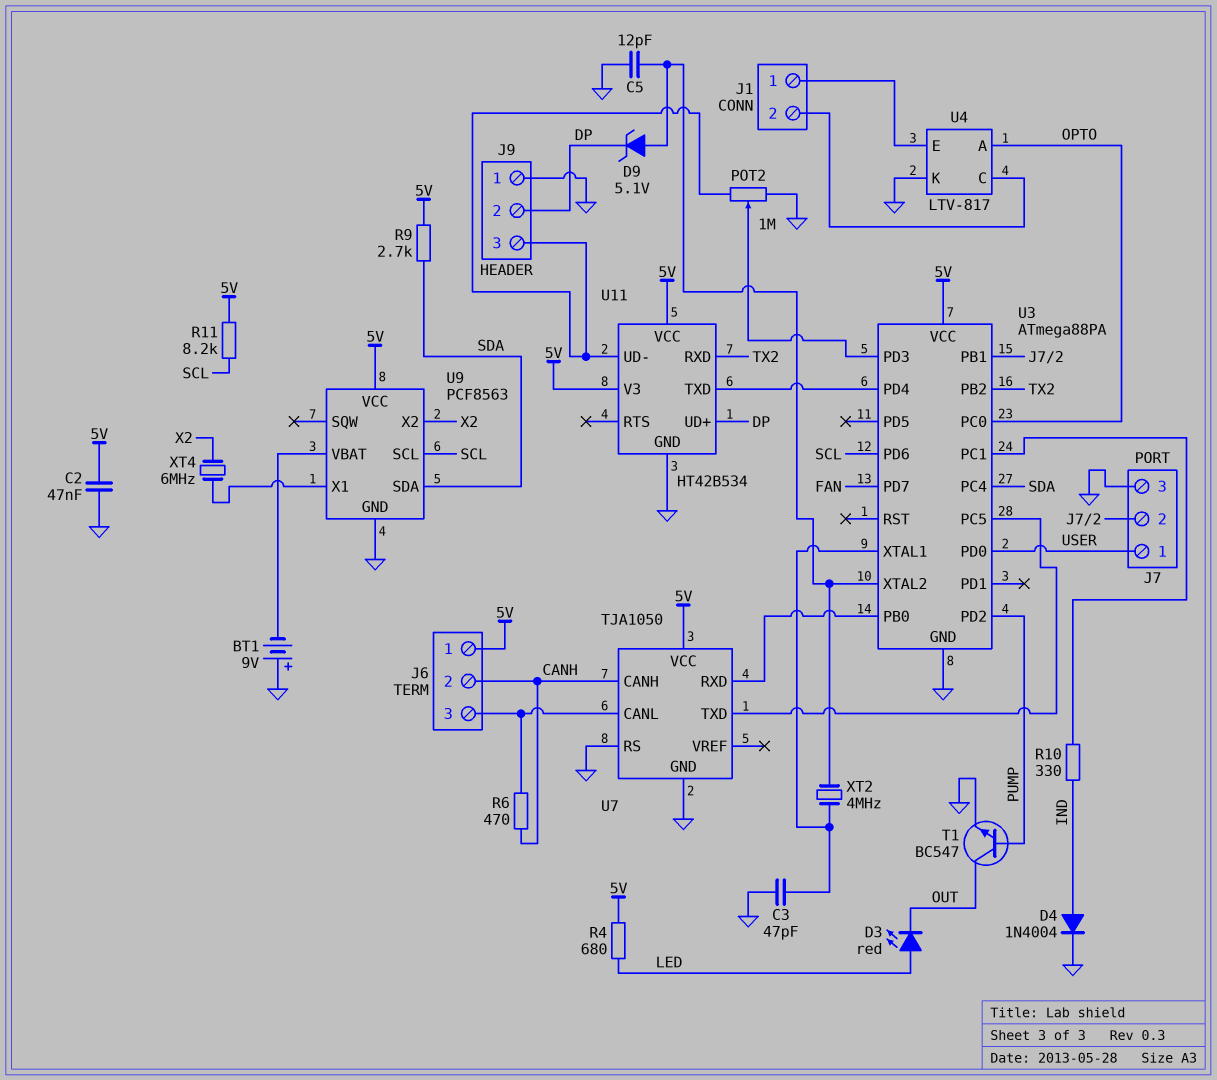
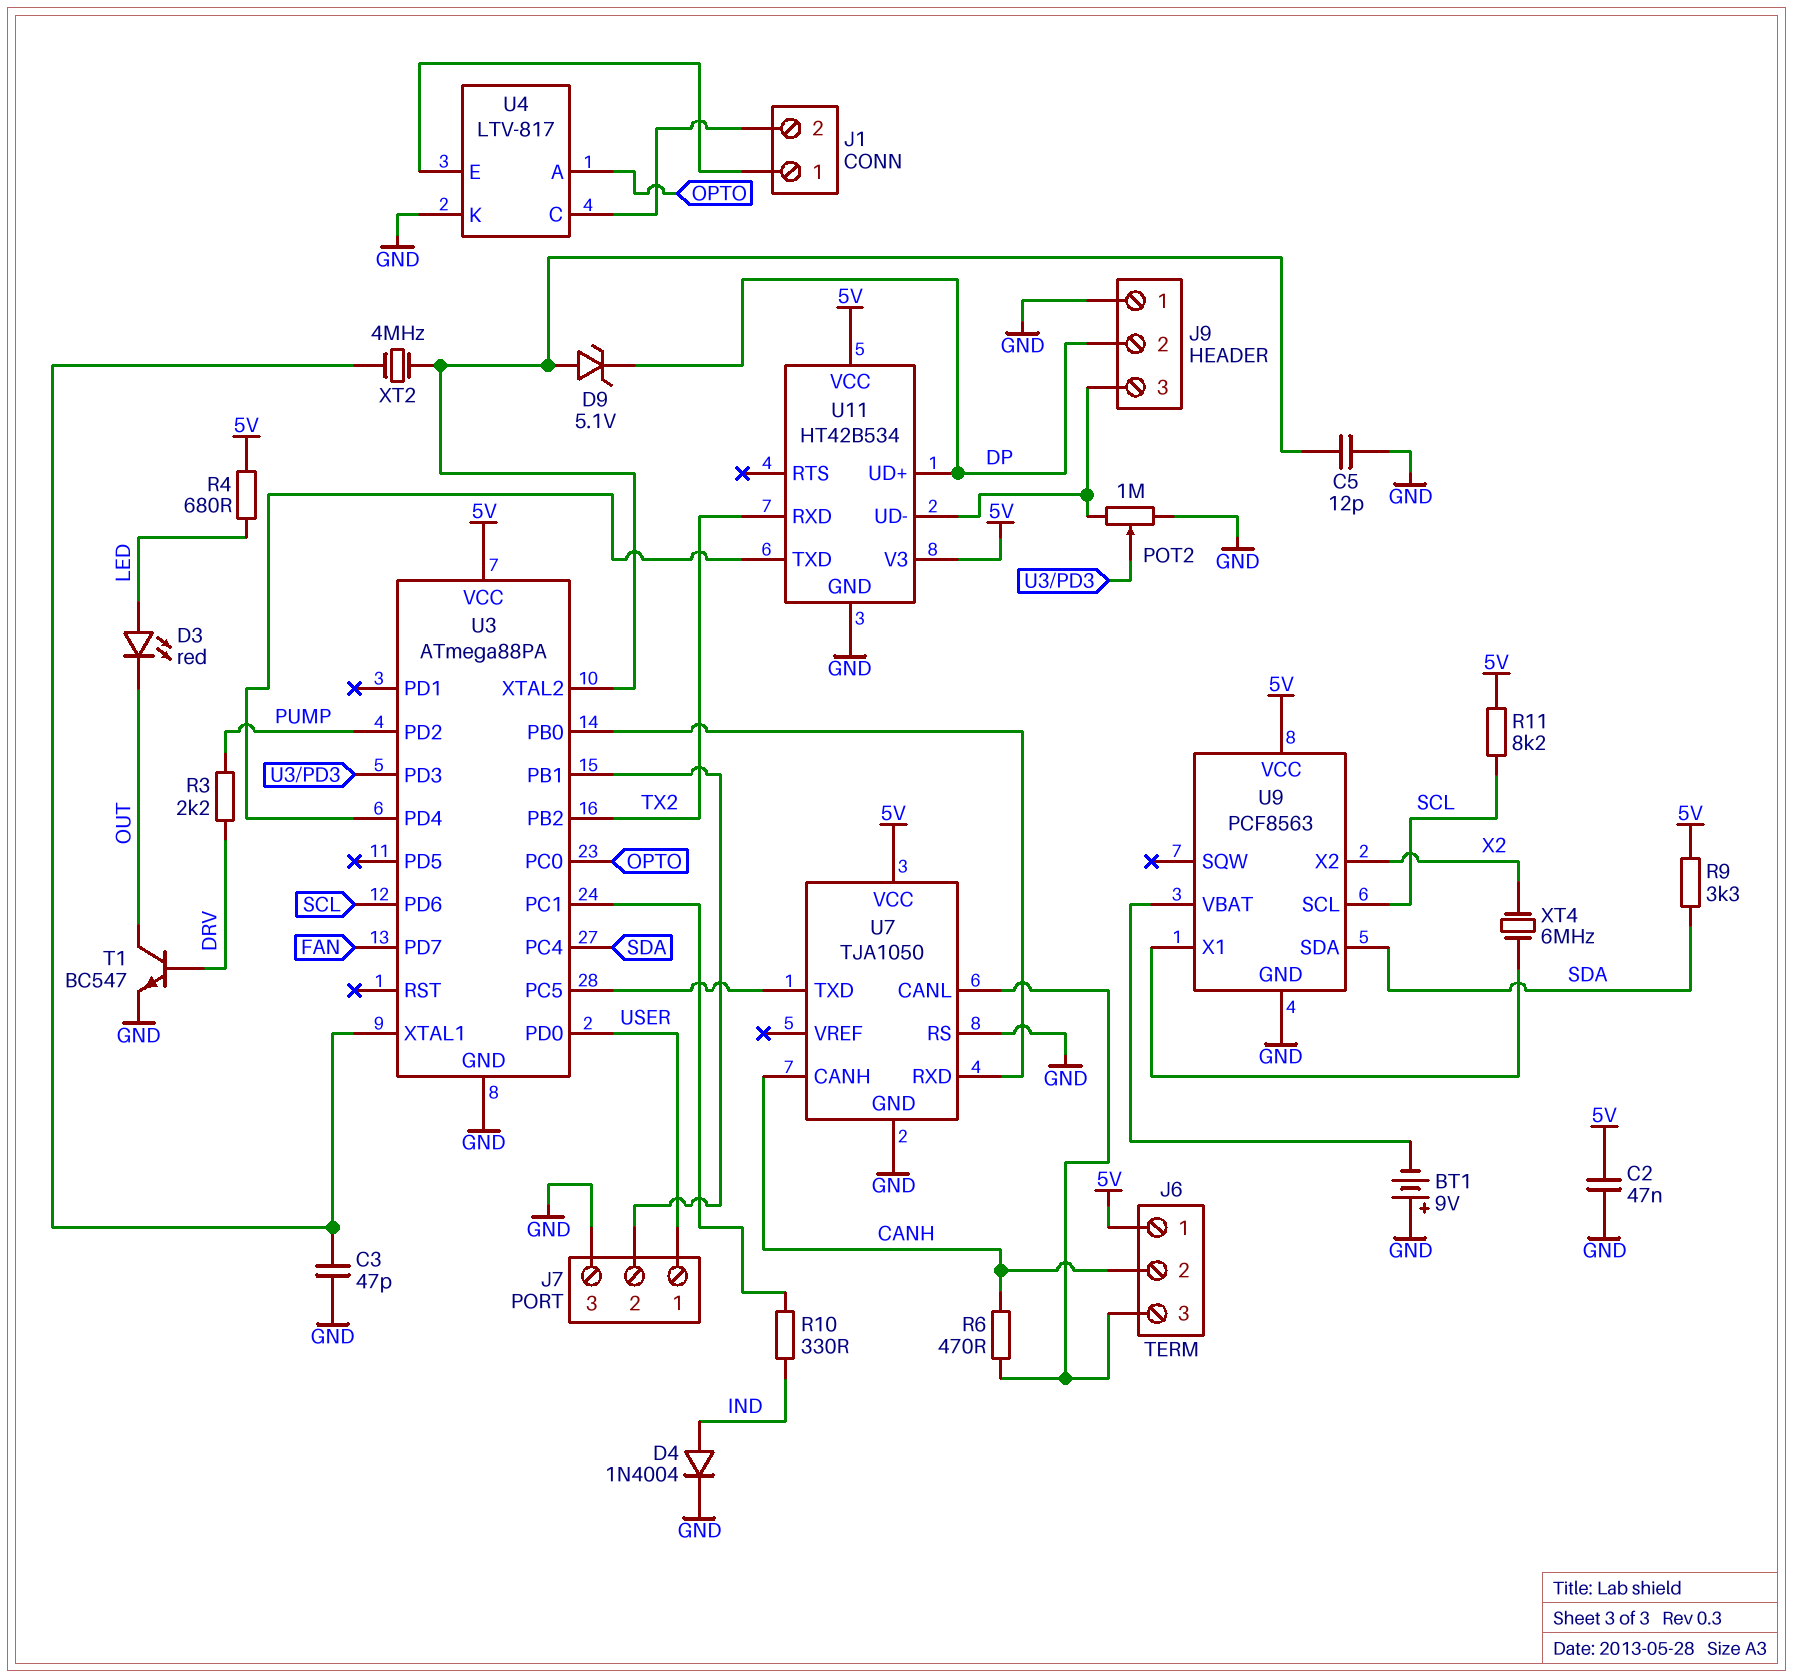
R3: none -> 2.2k (DRV, PUMP)
R9: 2.7k (5V, SDA) -> 3.3k (5V, SDA)
T1: NPN BC547 (B PUMP, C OUT, E GND) -> NPN BC547 (B DRV, C OUT, E GND)

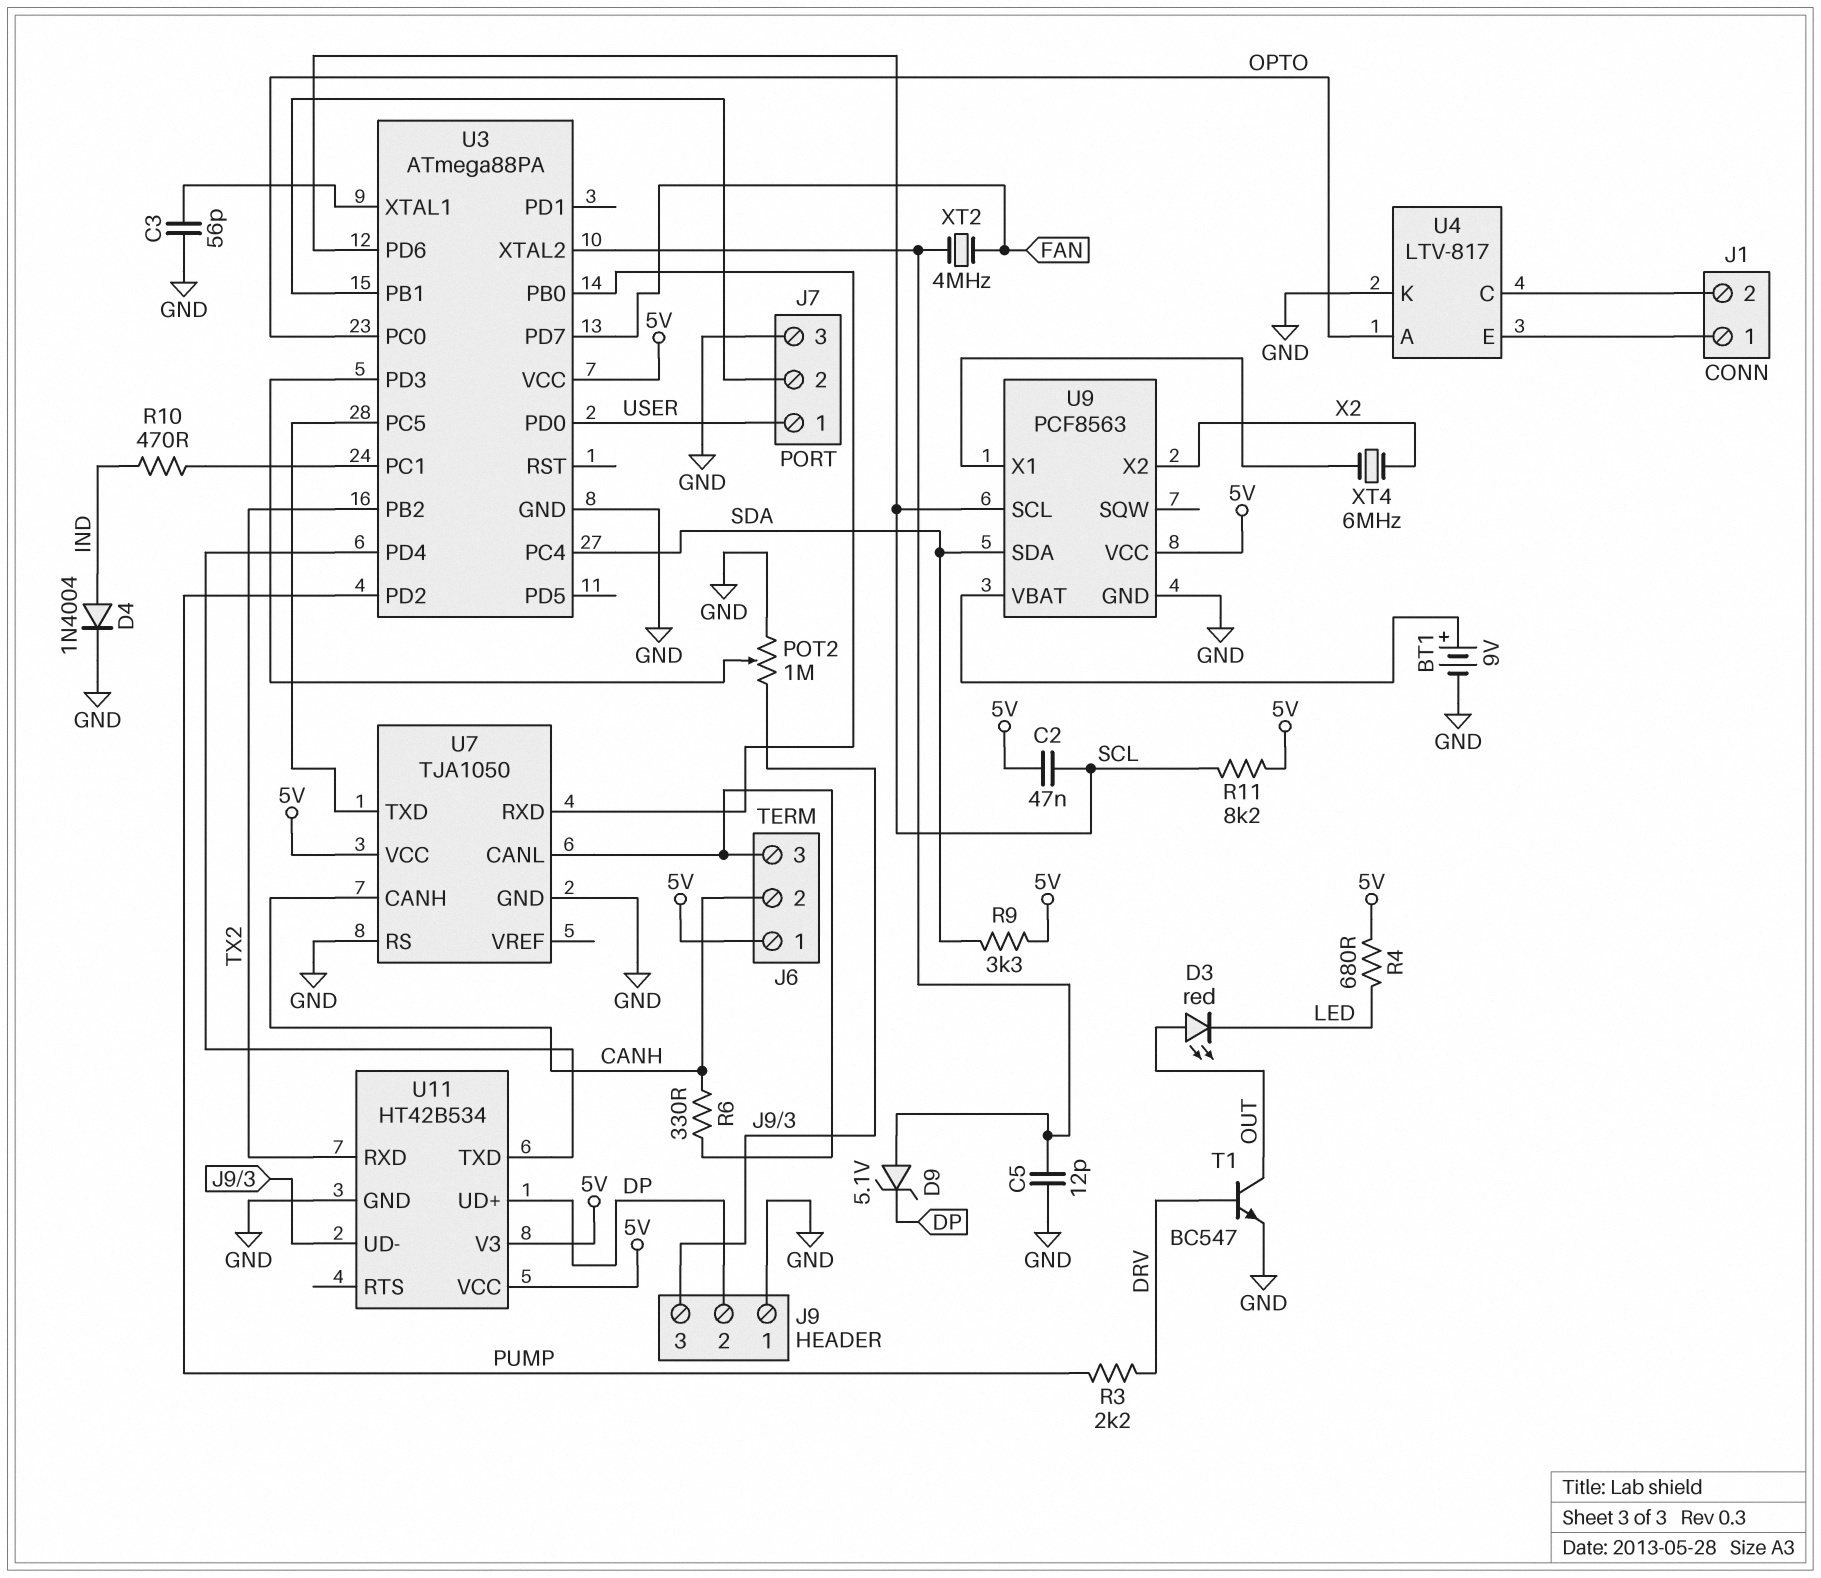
BT1: 9V (plus GND, minus U9/VBAT) -> 9V (plus U9/VBAT, minus GND)
C2: 47nF (5V, GND) -> 47nF (5V, SCL)
C3: 47pF (GND, U3/XTAL1) -> 56pF (GND, U3/XTAL1)
D3: LED red (A LED, K OUT) -> LED red (A OUT, K LED)
R6: 470 (CANH, J6/3) -> 330 (CANH, J6/3)
R10: 330 (IND, U3/PC1) -> 470 (IND, U3/PC1)
XT2: 4MHz (U3/XTAL1, U3/XTAL2) -> 4MHz (FAN, U3/XTAL2)

